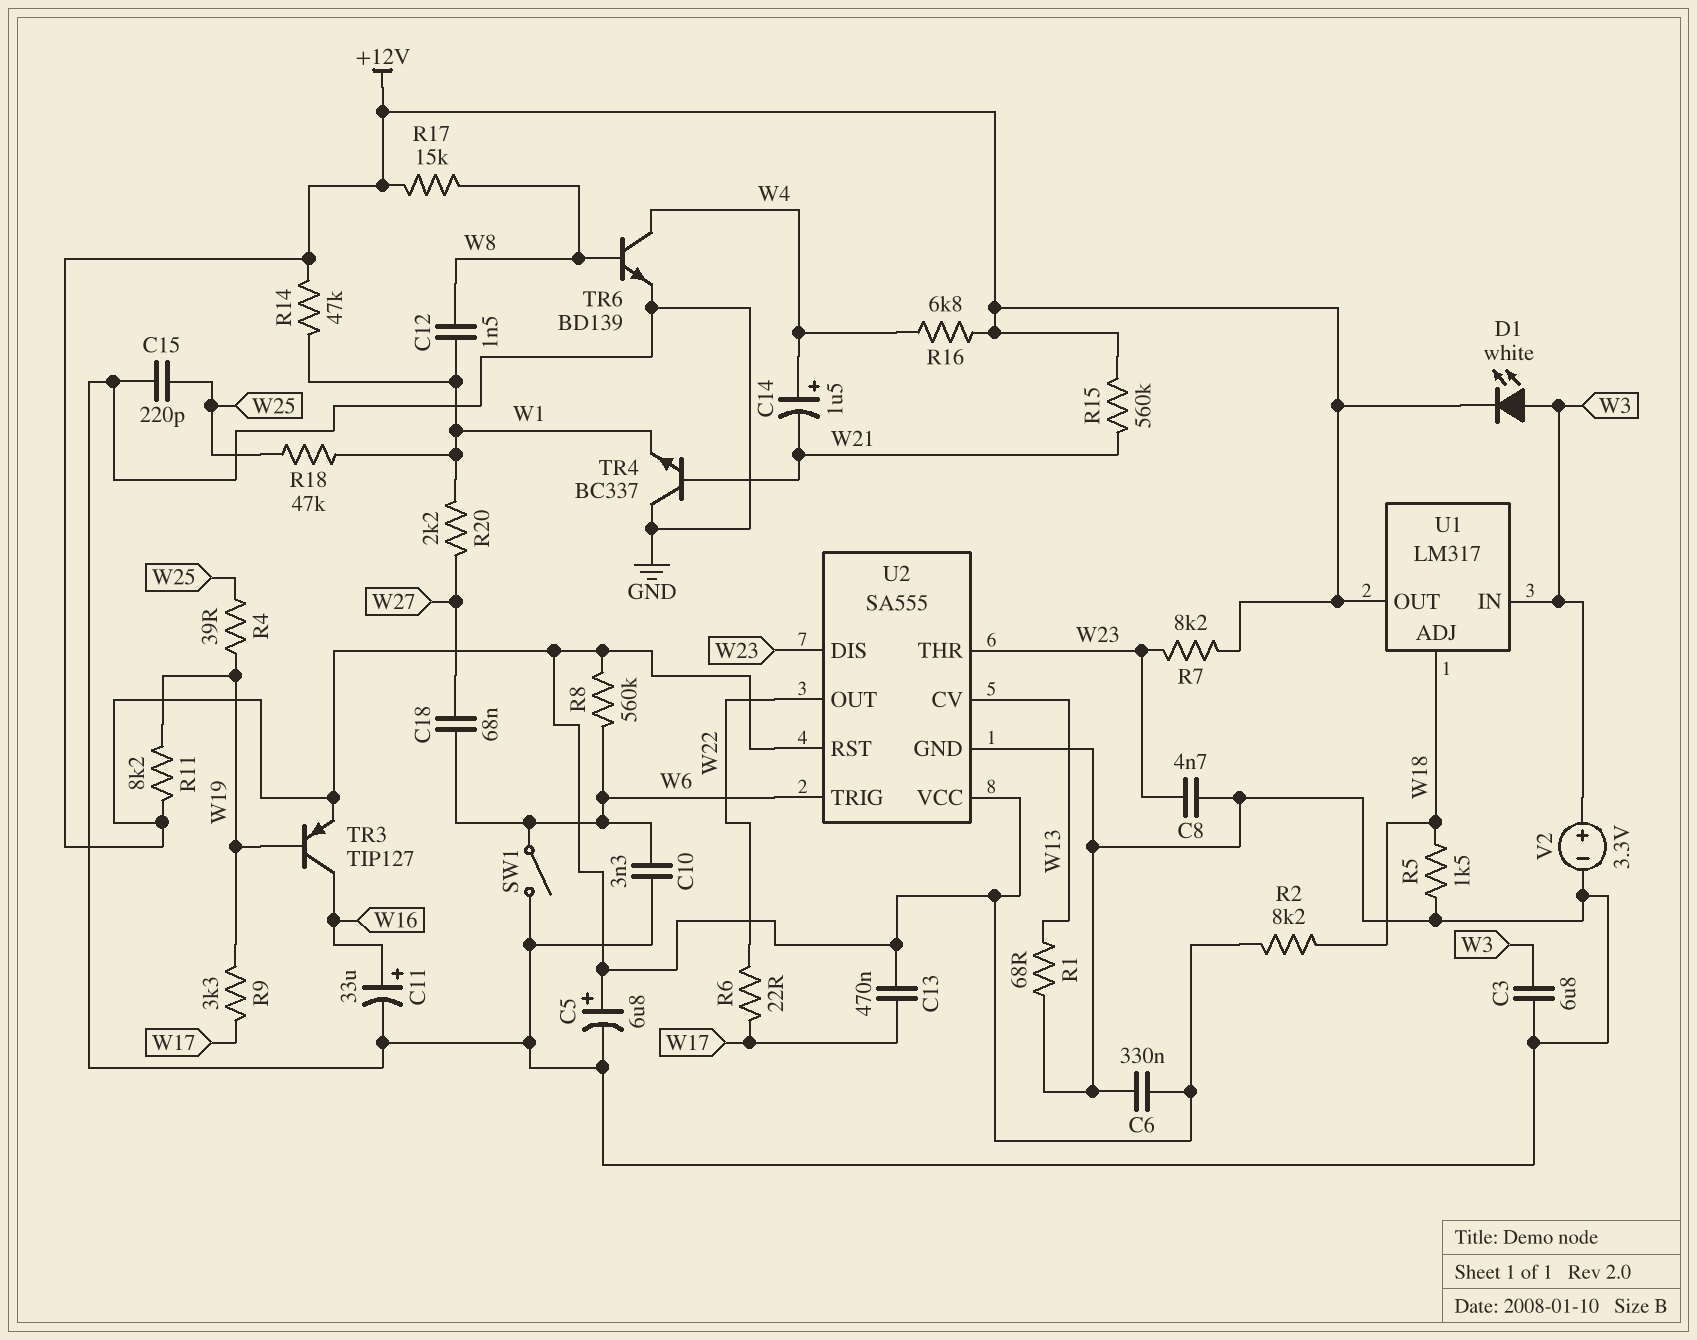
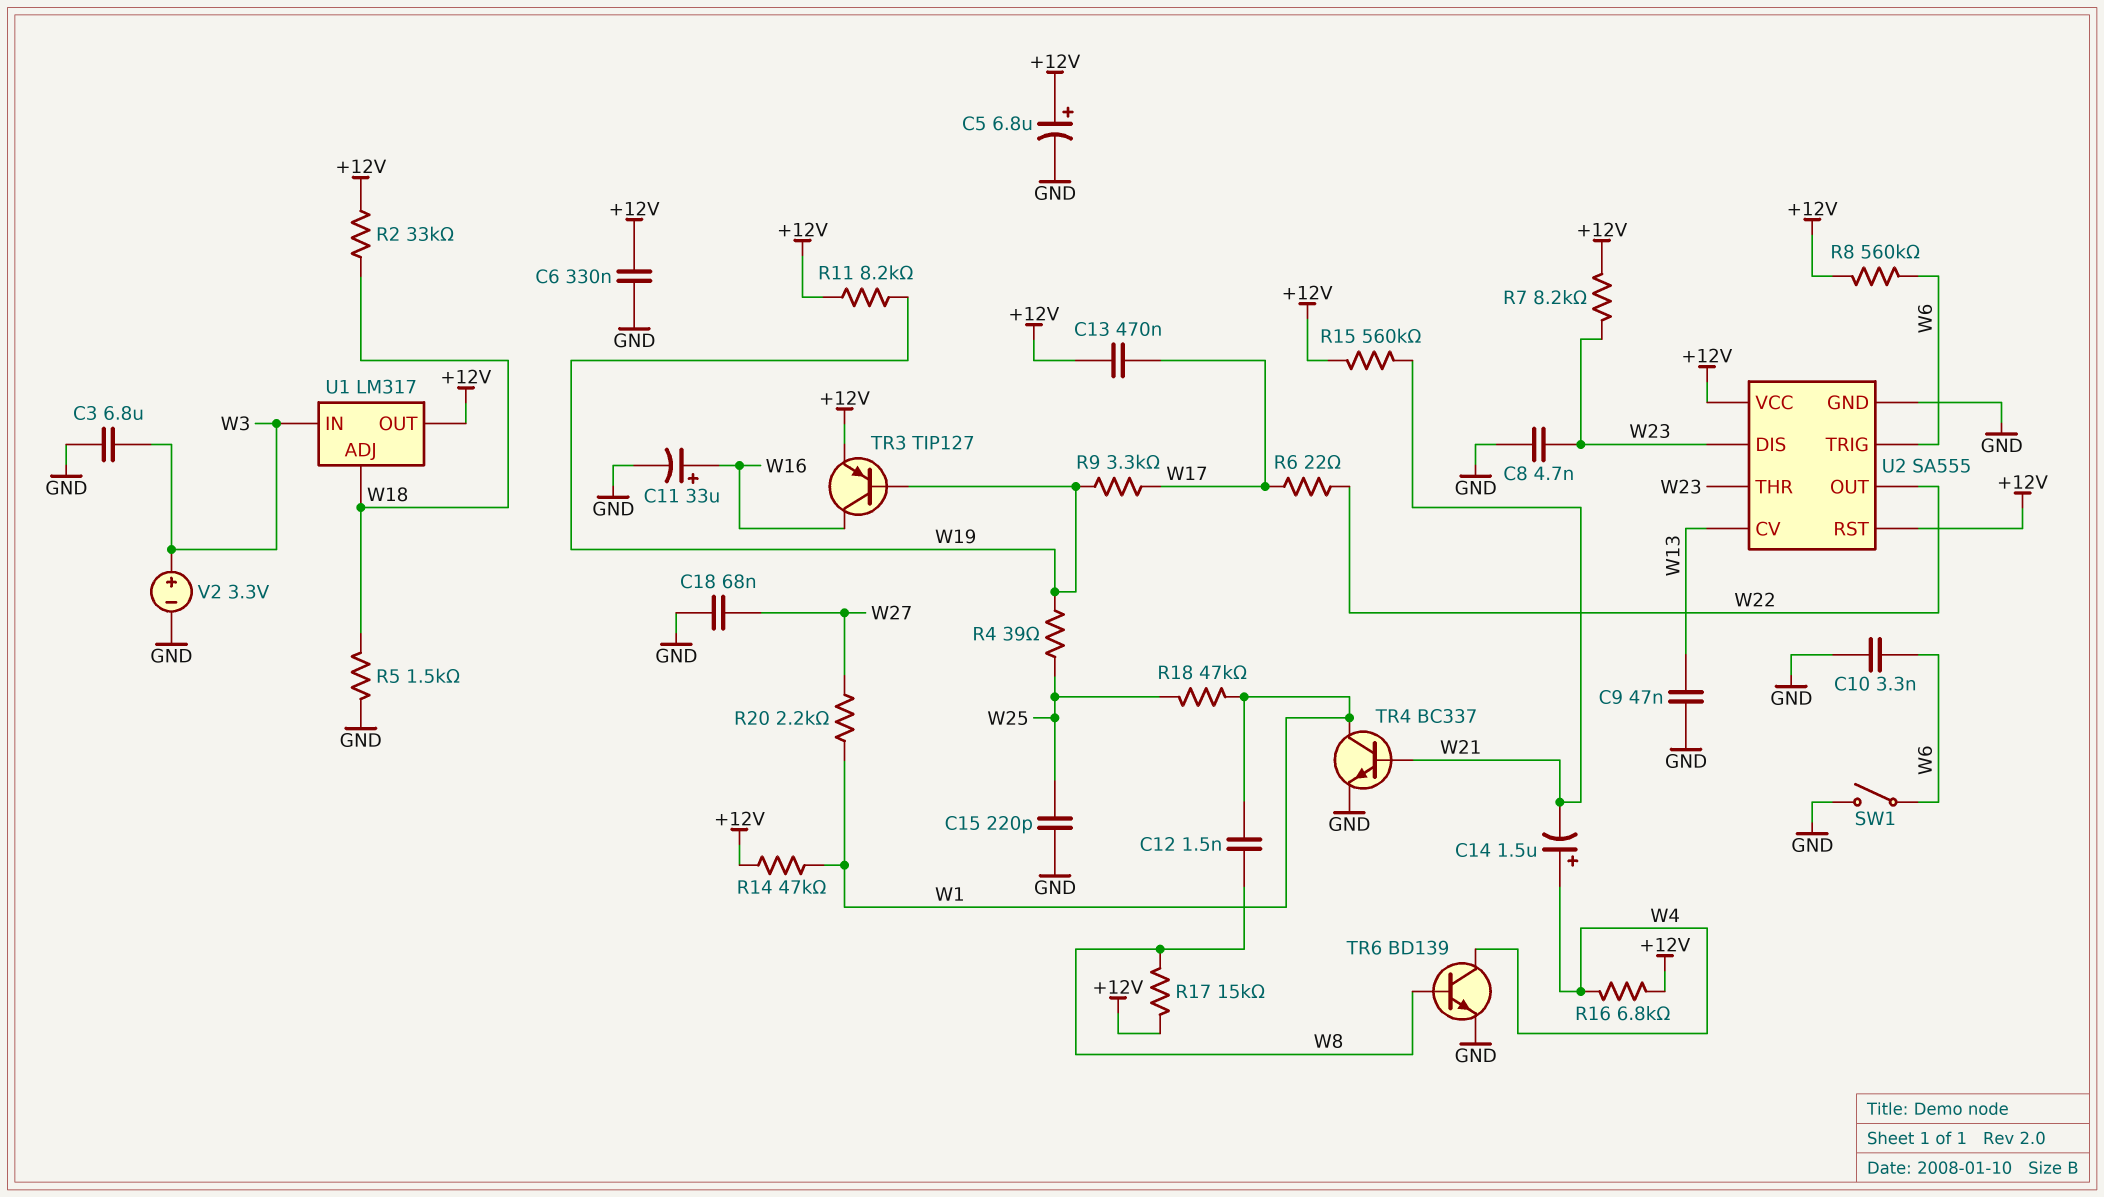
C9: none -> 47nF (GND, W13)
C18: 68nF (W6, W27) -> 68nF (GND, W27)
D1: LED white (A W3, K +12V) -> none
R1: 68 (GND, W13) -> none
R2: 8.2k (+12V, W18) -> 33k (+12V, W18)
TR4: NPN BC337 (B W21, C GND, E W1) -> NPN BC337 (B W21, C W1, E GND)

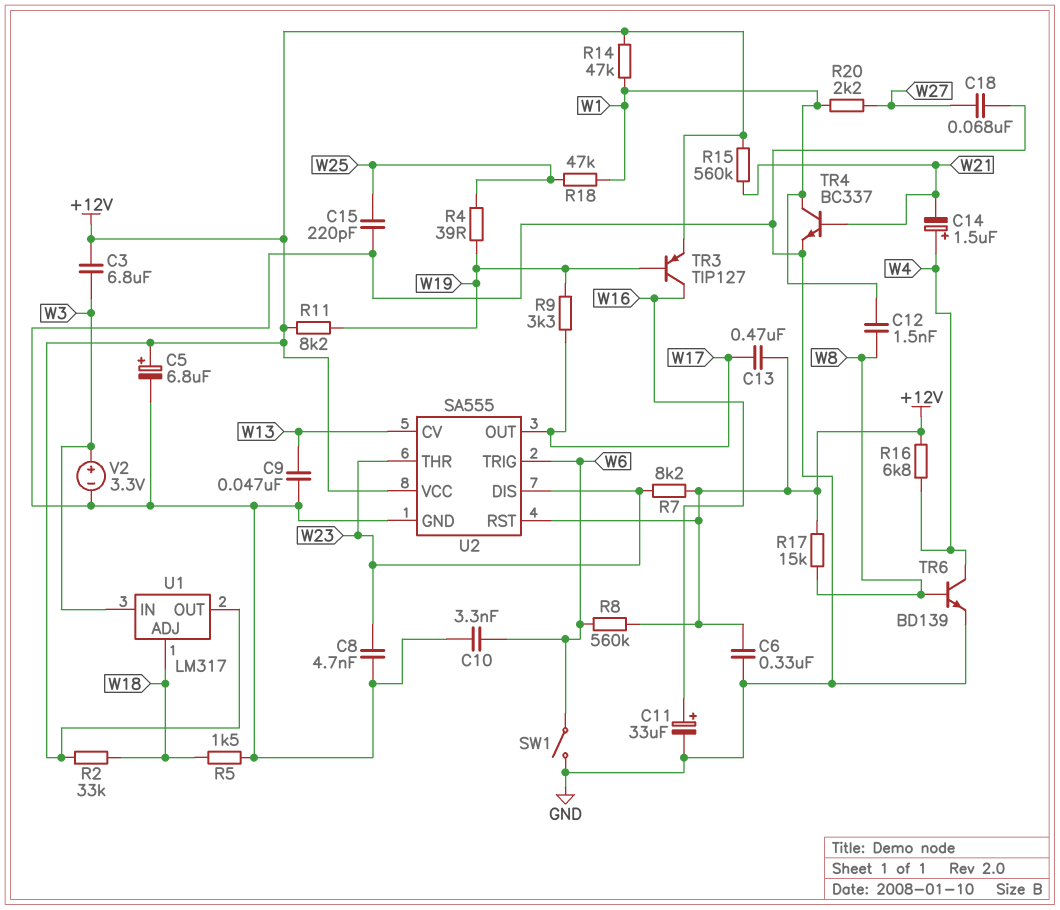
C3: 6.8uF (GND, W3) -> 6.8uF (+12V, W3)
R6: 22 (W17, W22) -> none
U2 pin OUT: W22 -> W17

